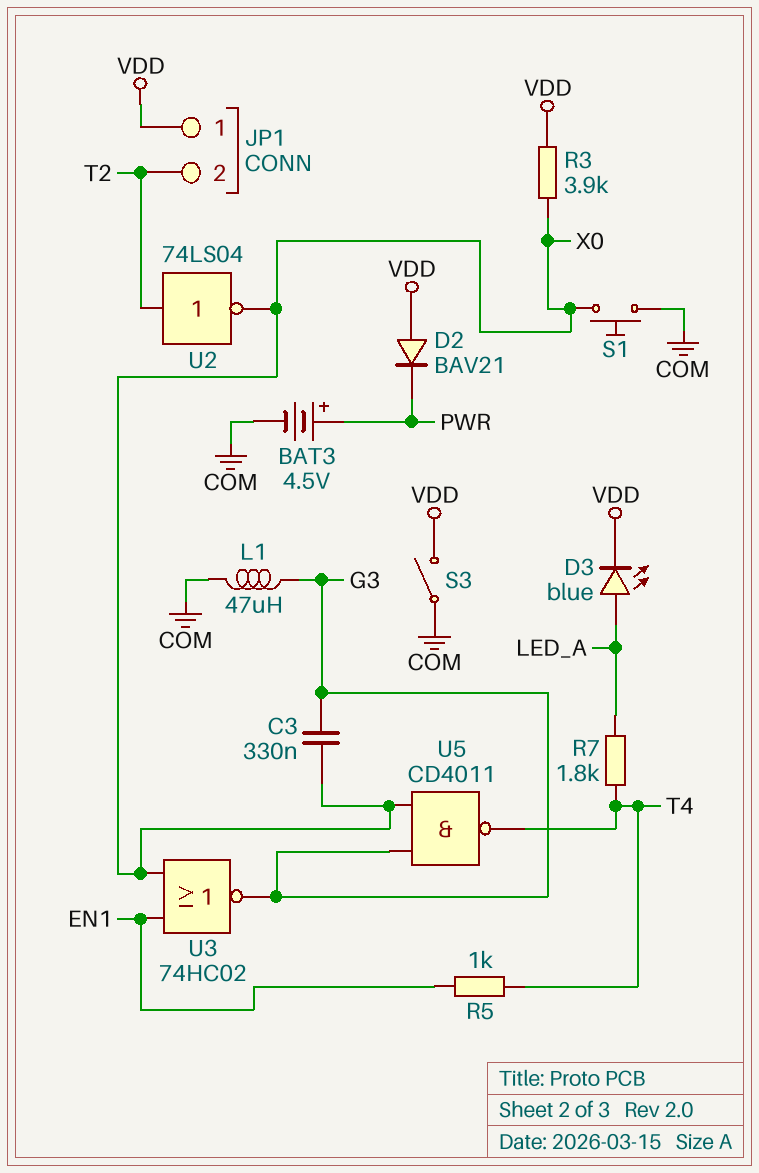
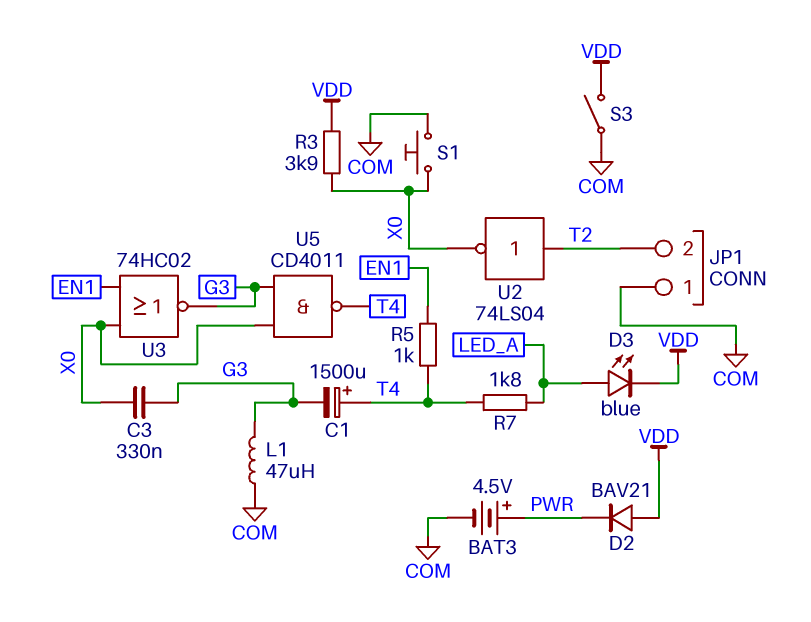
C1: none -> 1500uF (plus T4, minus G3)
JP1 pin 1: VDD -> COM

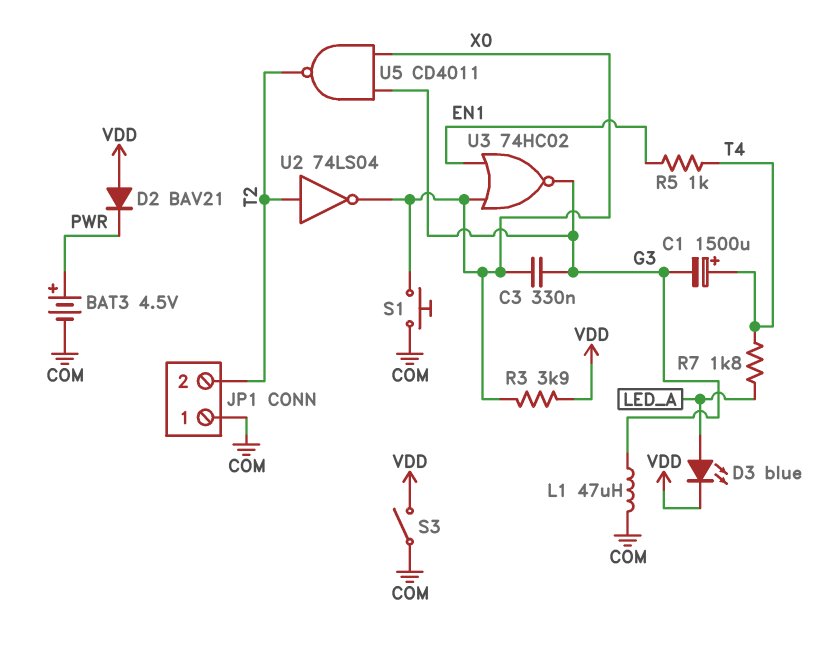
U5: NAND CD4011 (in G3, in X0, out T4) -> NAND CD4011 (in G3, in X0, out T2)

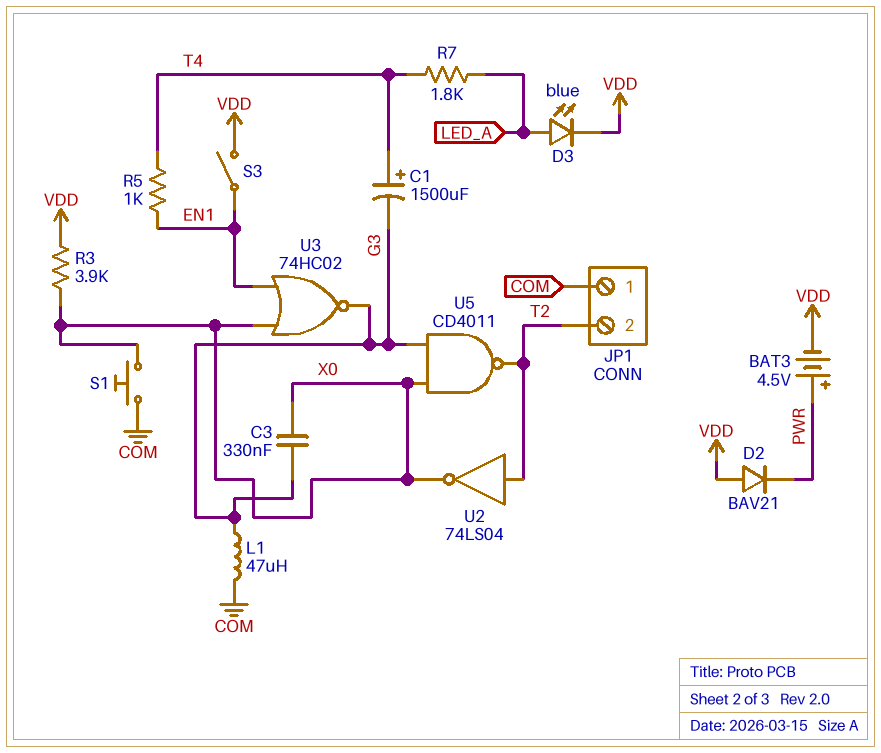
BAT3: 4.5V (plus PWR, minus COM) -> 4.5V (plus PWR, minus VDD)
S3: switch (COM, VDD) -> switch (EN1, VDD)

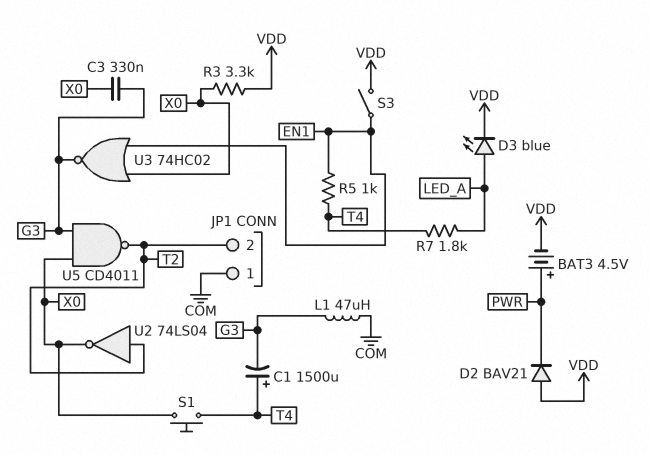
R3: 3.9k (VDD, X0) -> 3.3k (VDD, X0)
S1: button (COM, X0) -> button (T4, X0)

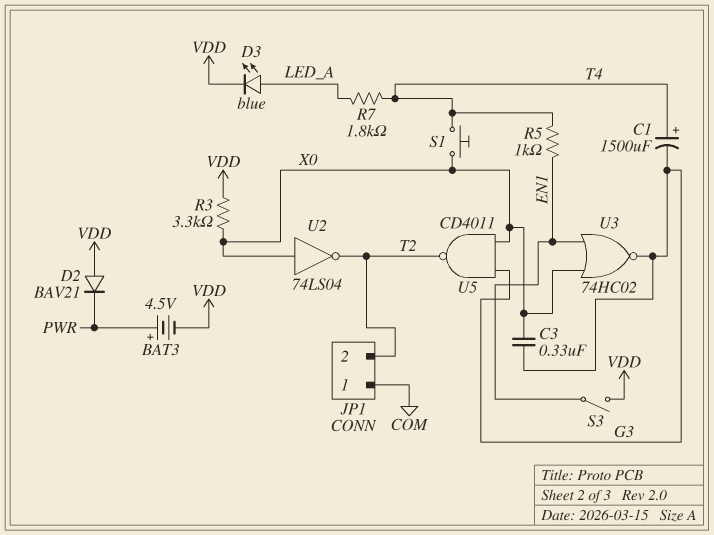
L1: 47uH (COM, G3) -> none
U2: NOT 74LS04 (in T2, out X0) -> NOT 74LS04 (in X0, out T2)

